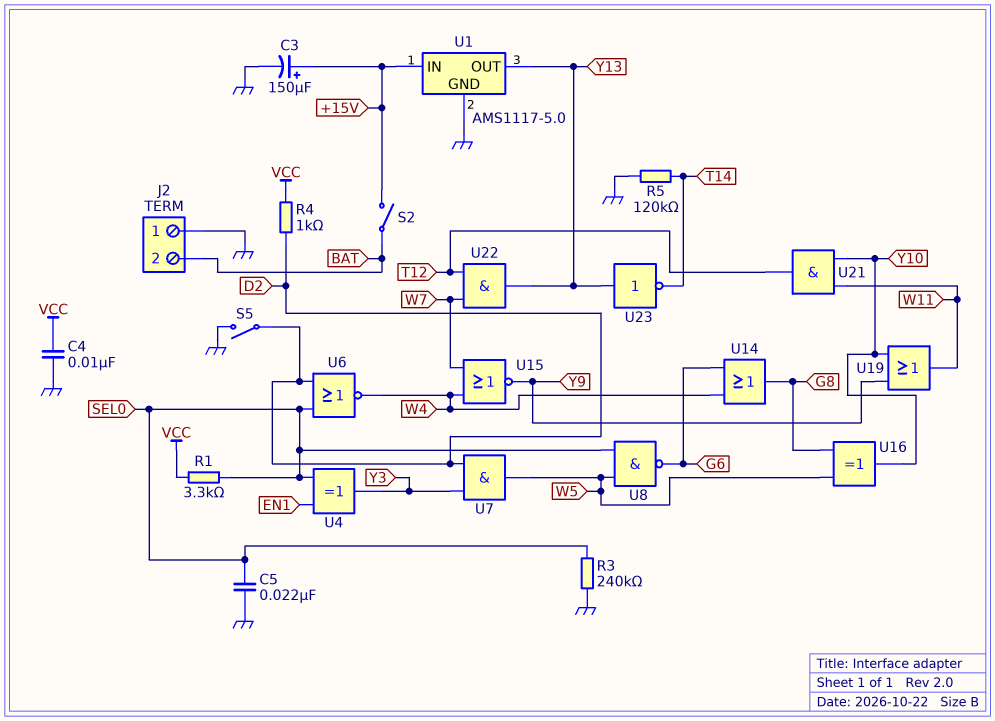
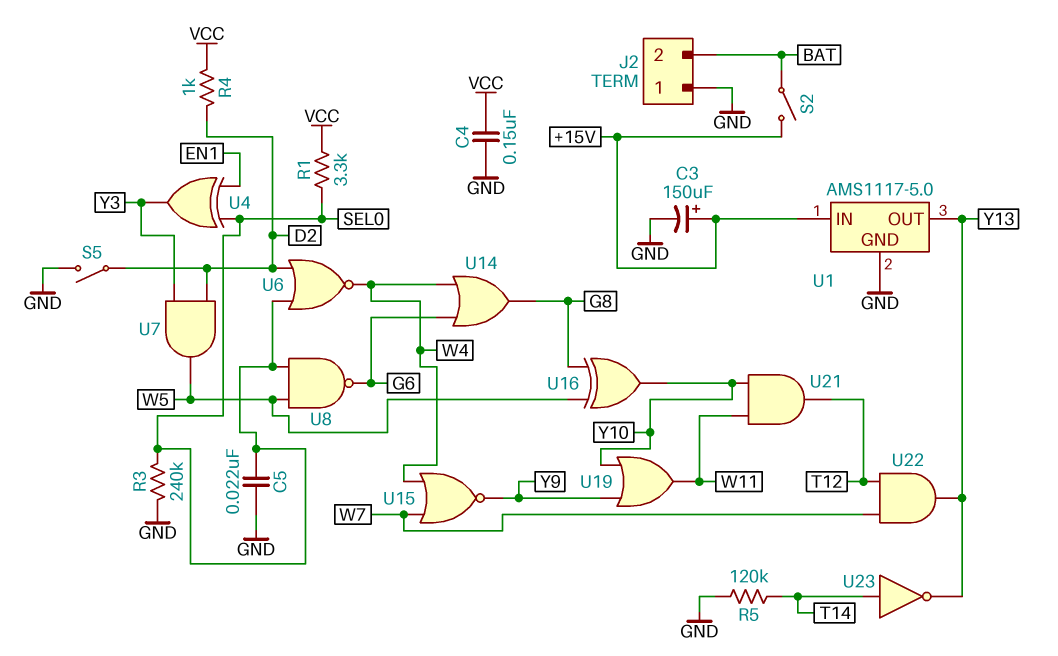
C4: 10nF (GND, VCC) -> 150nF (GND, VCC)
U23: NOT (in Y13, out T14) -> NOT (in T14, out Y13)

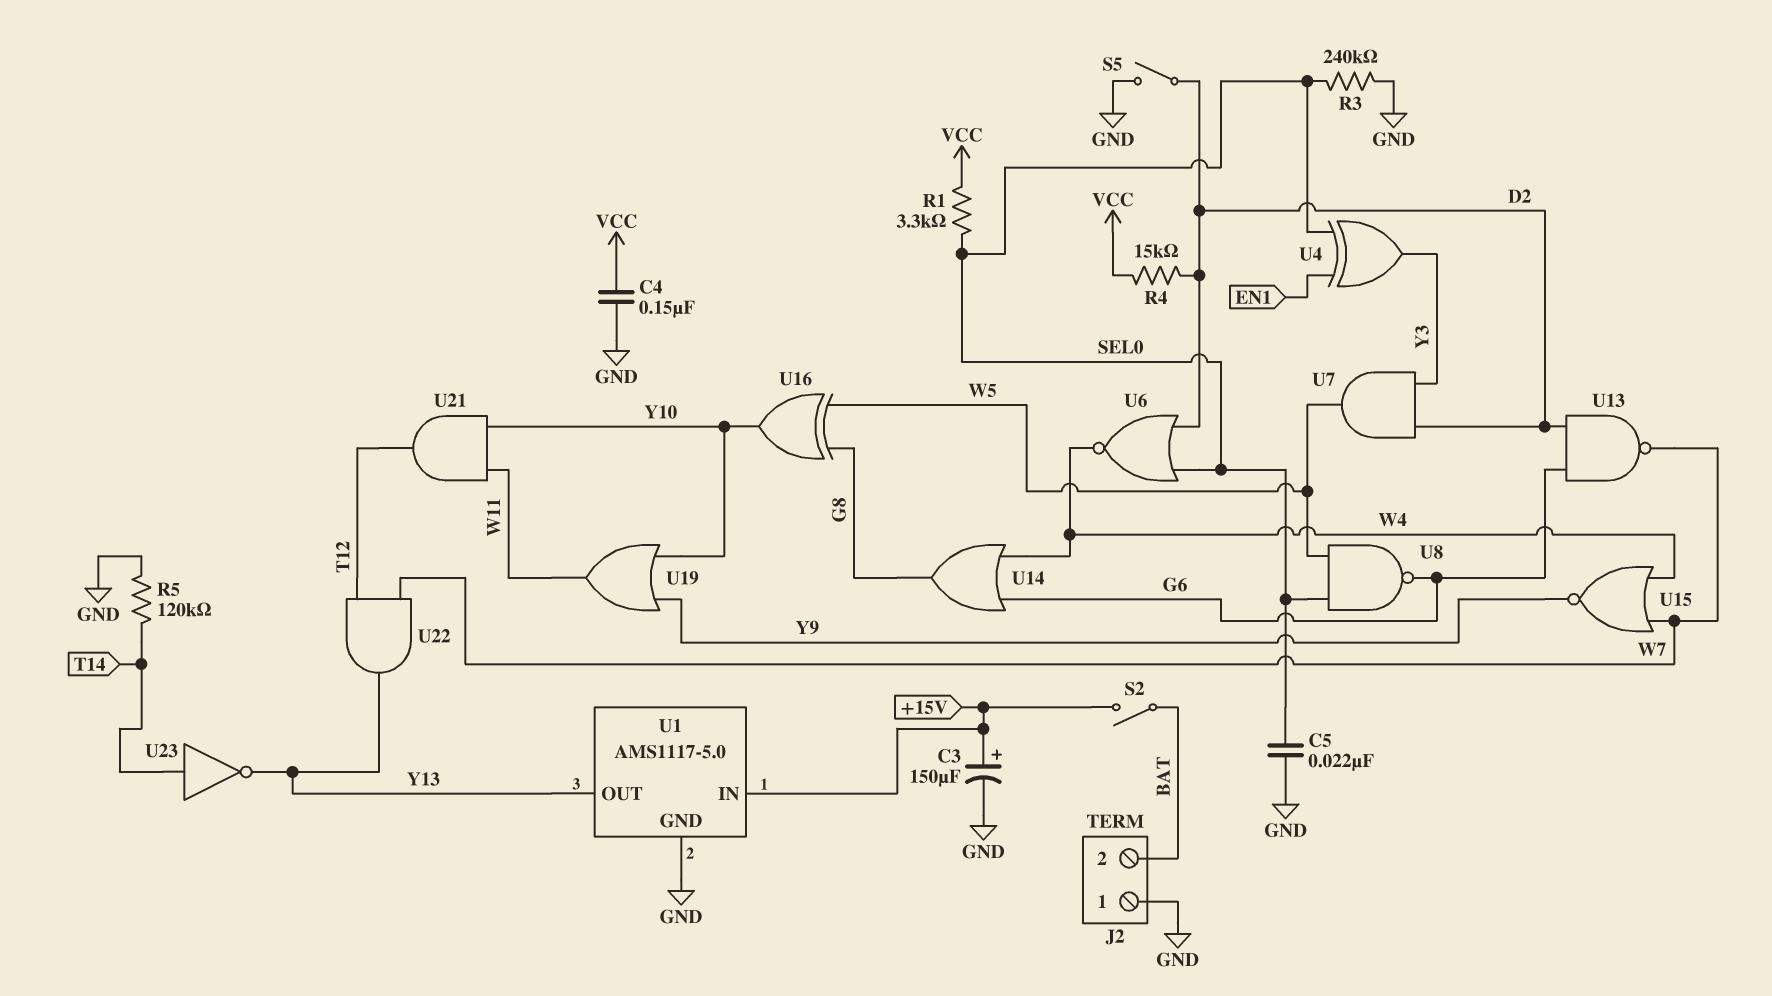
R4: 1k (D2, VCC) -> 15k (D2, VCC)
U13: none -> NAND (in D2, in G6, out W7)

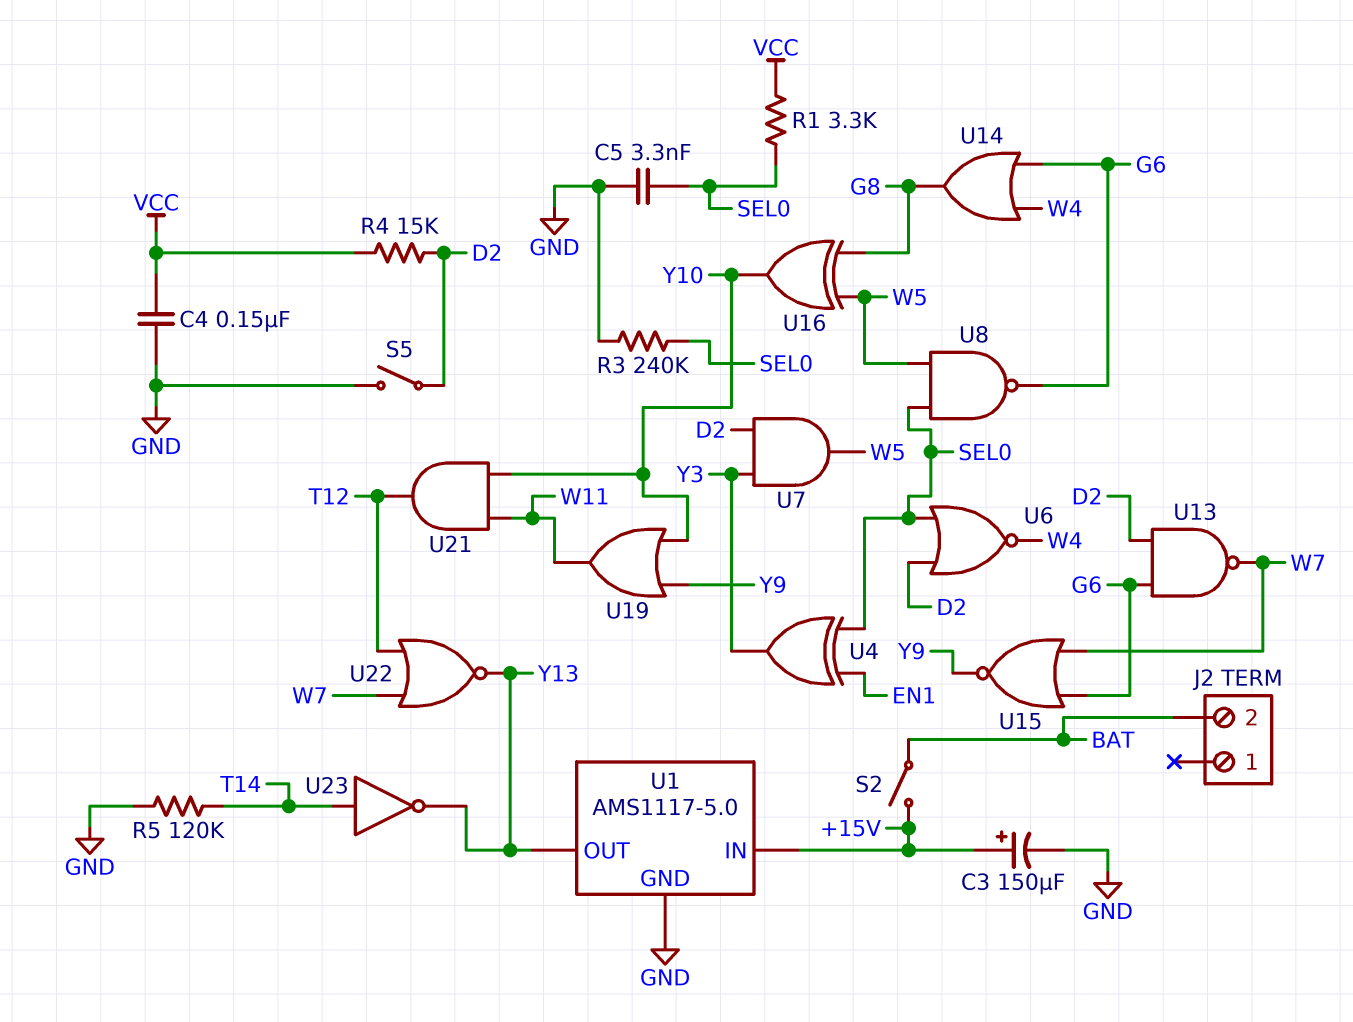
C5: 22nF (GND, SEL0) -> 3.3nF (GND, SEL0)
J2 pin 1: GND -> none
U15: NOR (in W4, in W7, out Y9) -> NOR (in G6, in W7, out Y9)
U22: AND (in T12, in W7, out Y13) -> NOR (in T12, in W7, out Y13)

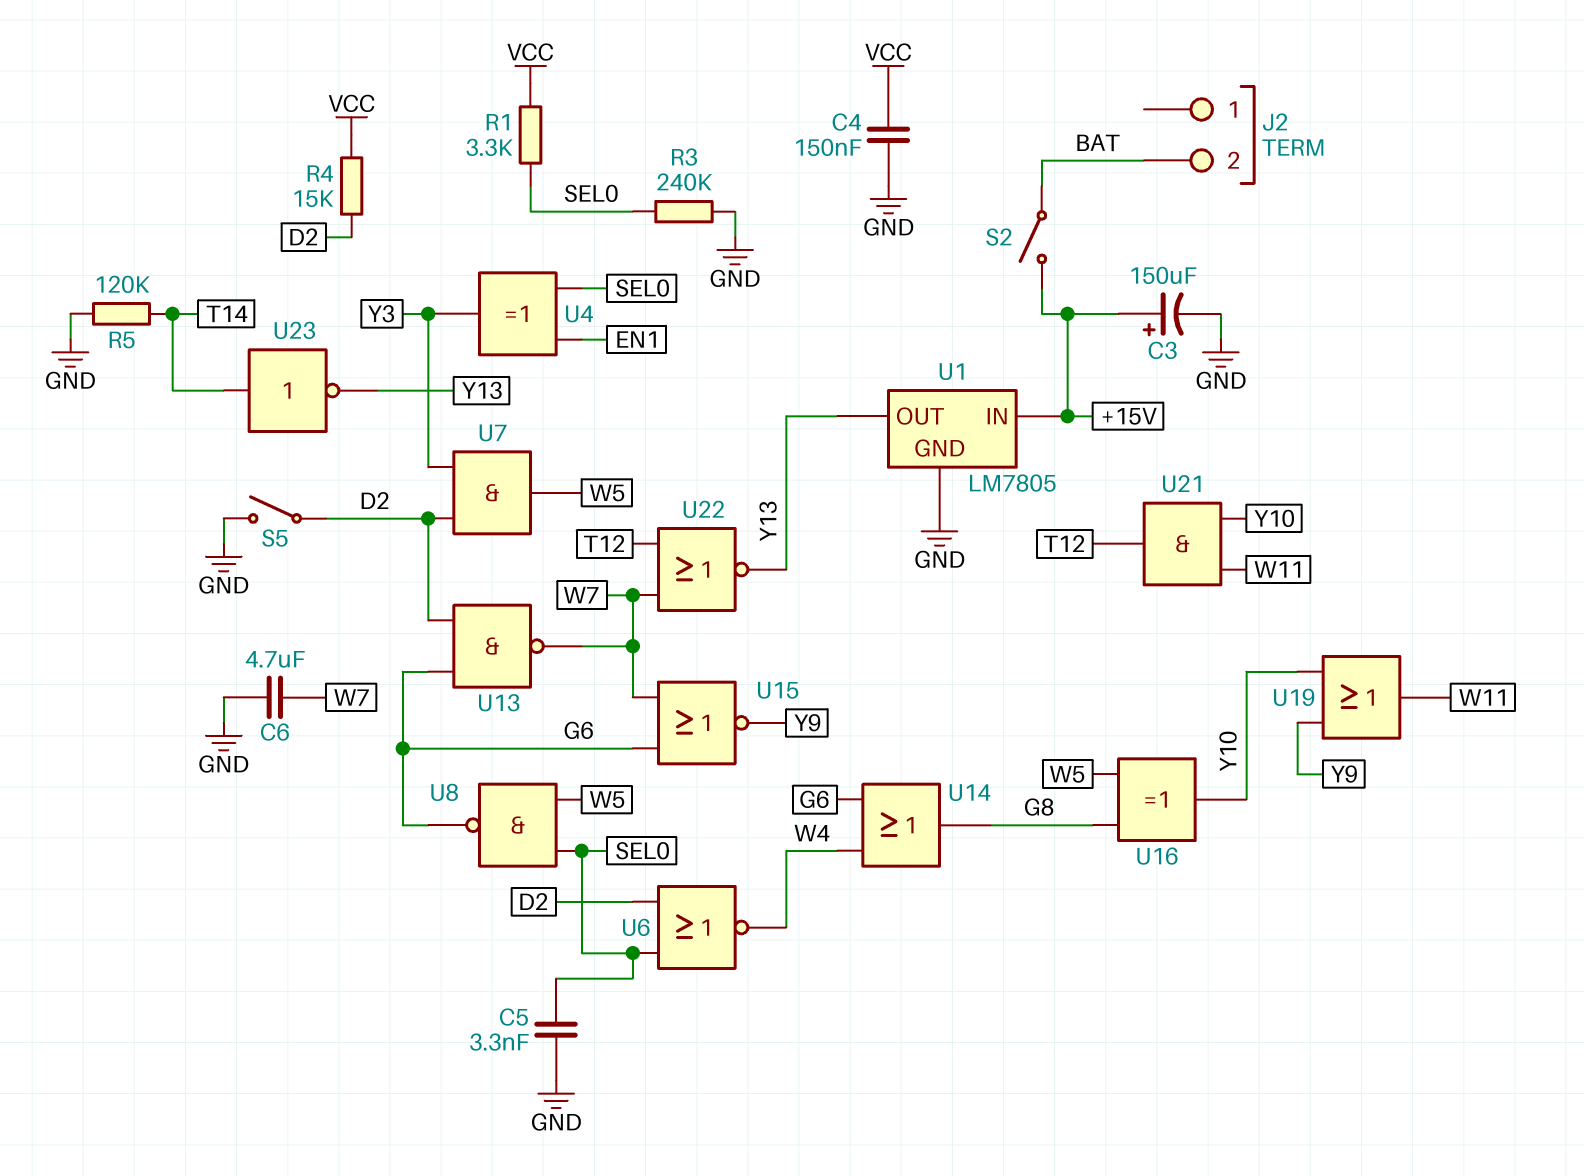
C6: none -> 4.7uF (GND, W7)
U1: AMS1117-5.0 -> LM7805

